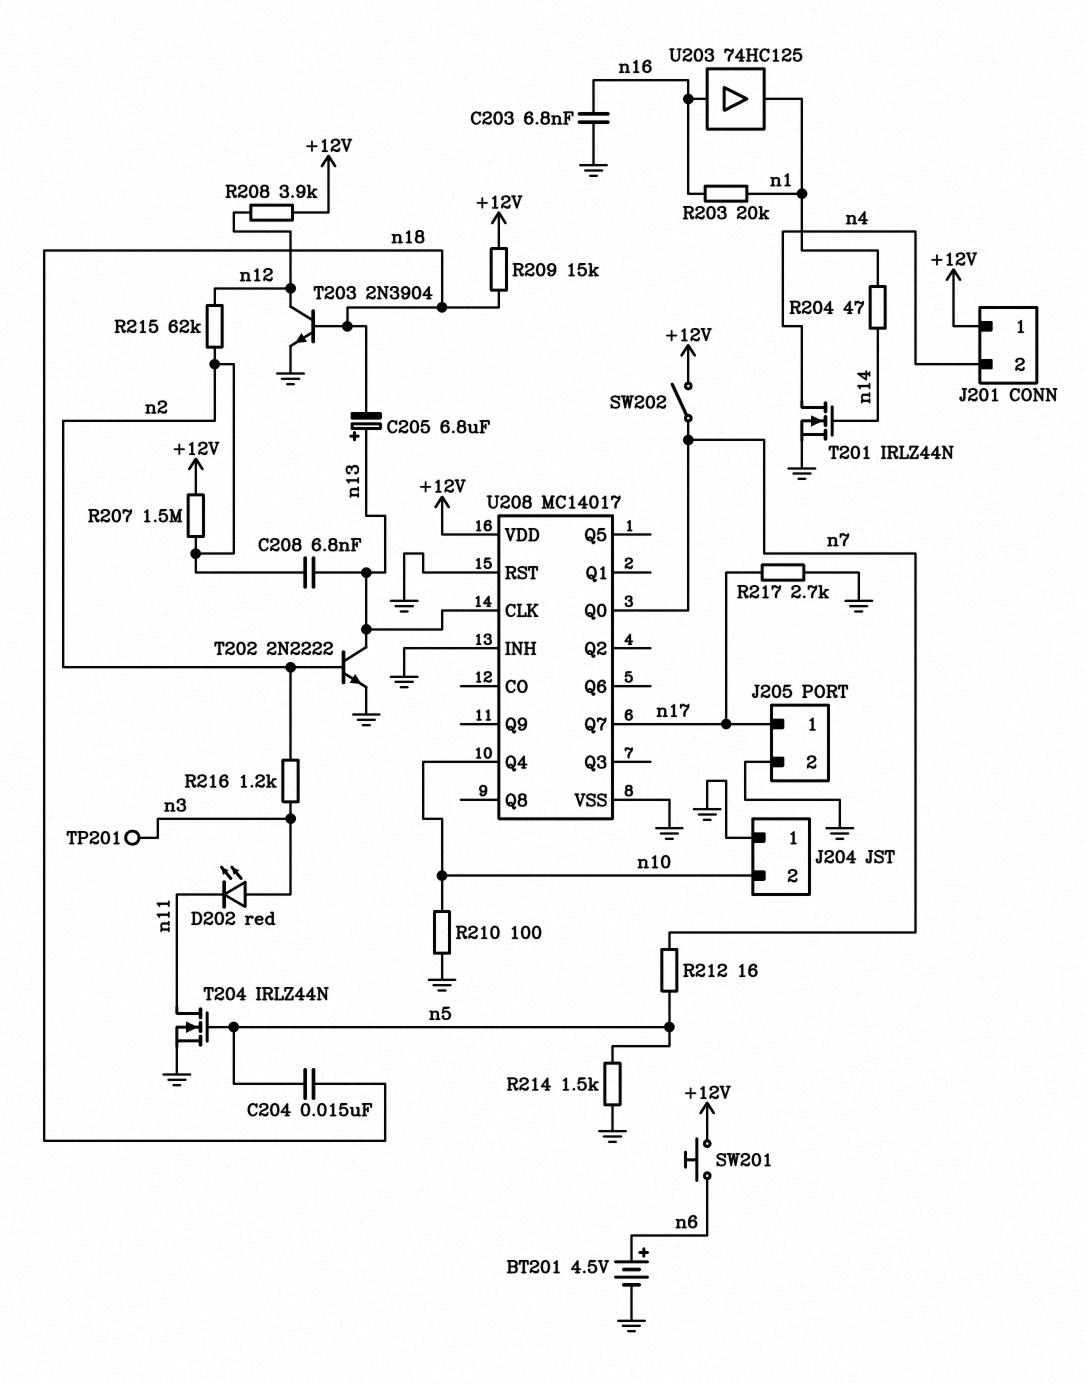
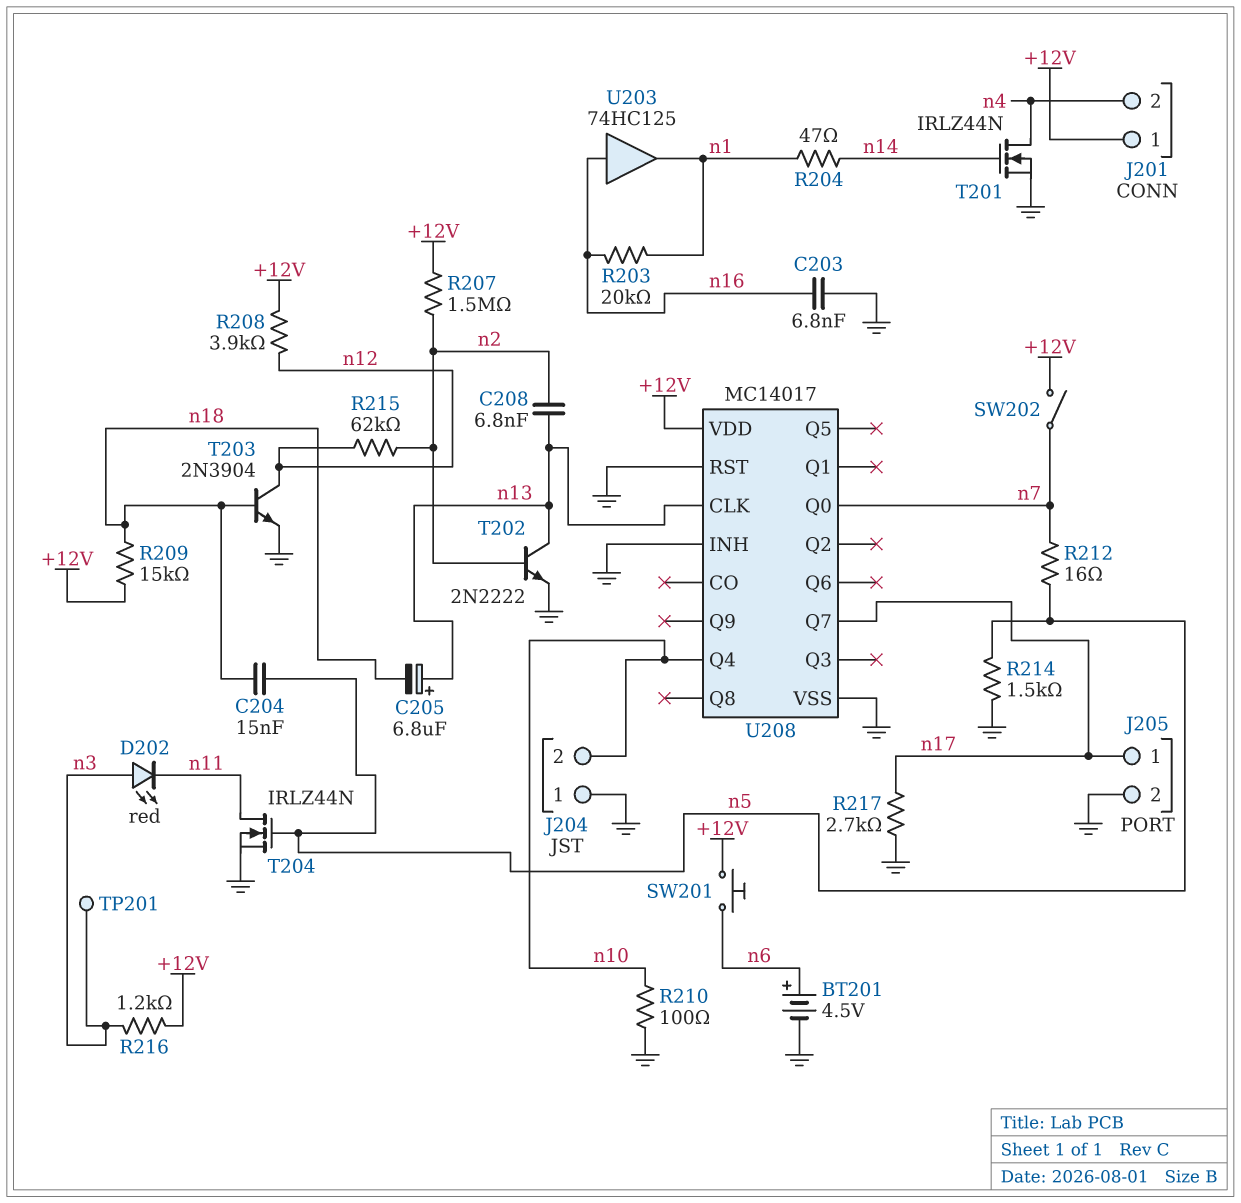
R216: 1.2k (n2, n3) -> 1.2k (+12V, n3)

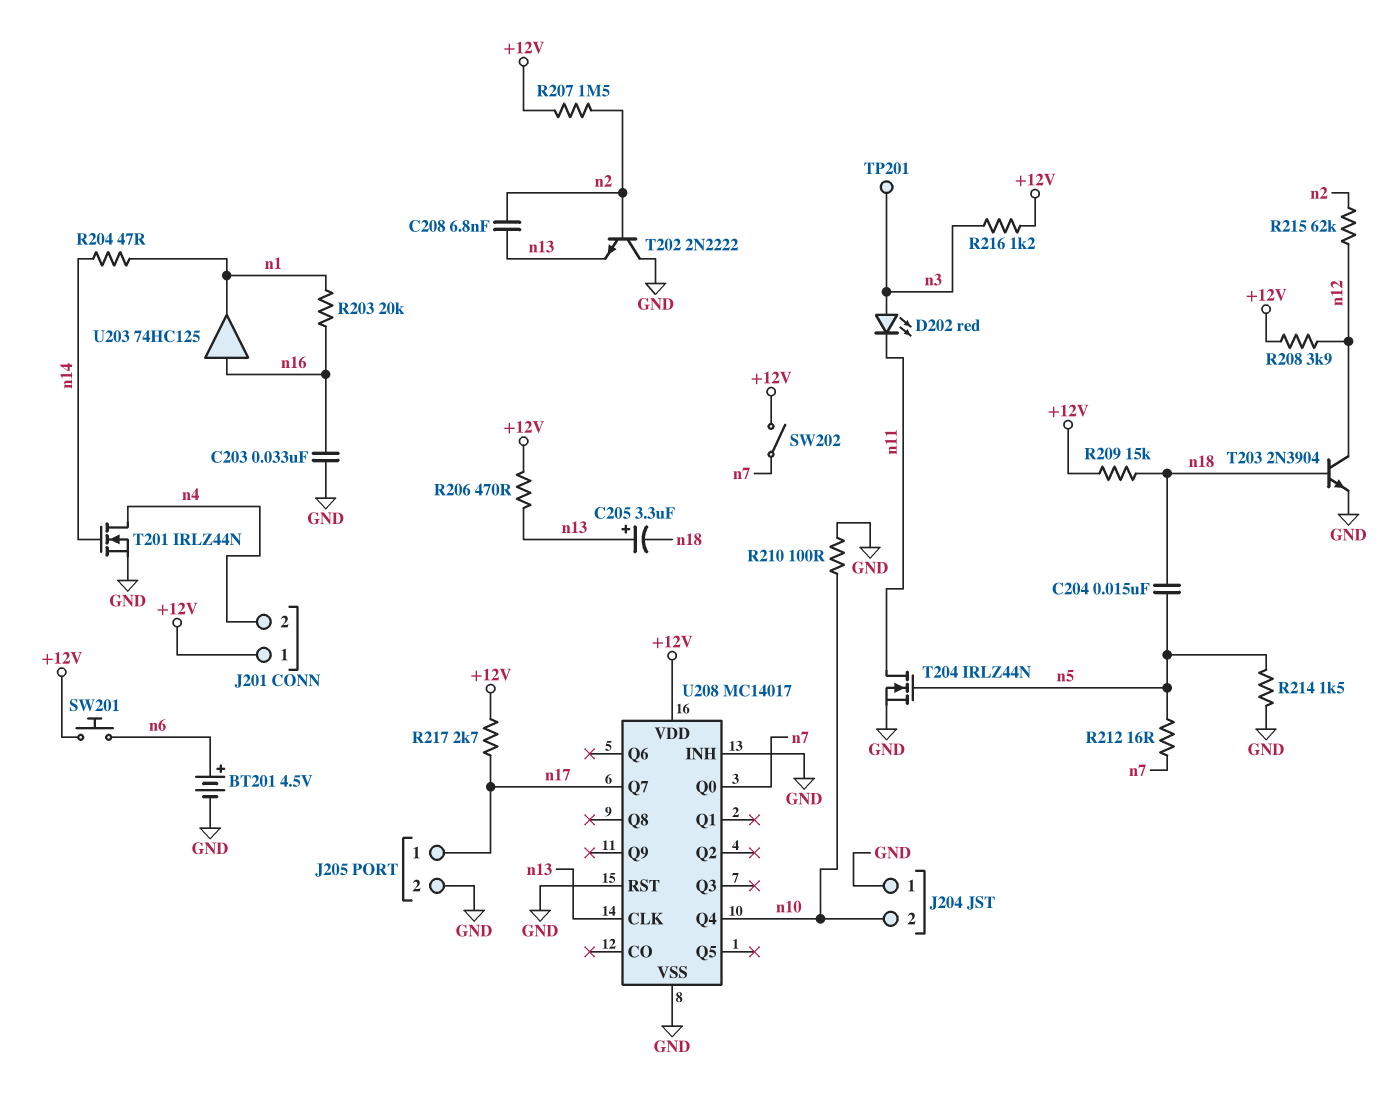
C203: 6.8nF (GND, n16) -> 33nF (GND, n16)
C205: 6.8uF (plus n13, minus n18) -> 3.3uF (plus n13, minus n18)
R206: none -> 470 (+12V, n13)
R217: 2.7k (GND, n17) -> 2.7k (+12V, n17)
T202: NPN 2N2222 (B n2, C n13, E GND) -> NPN 2N2222 (B n2, C GND, E n13)

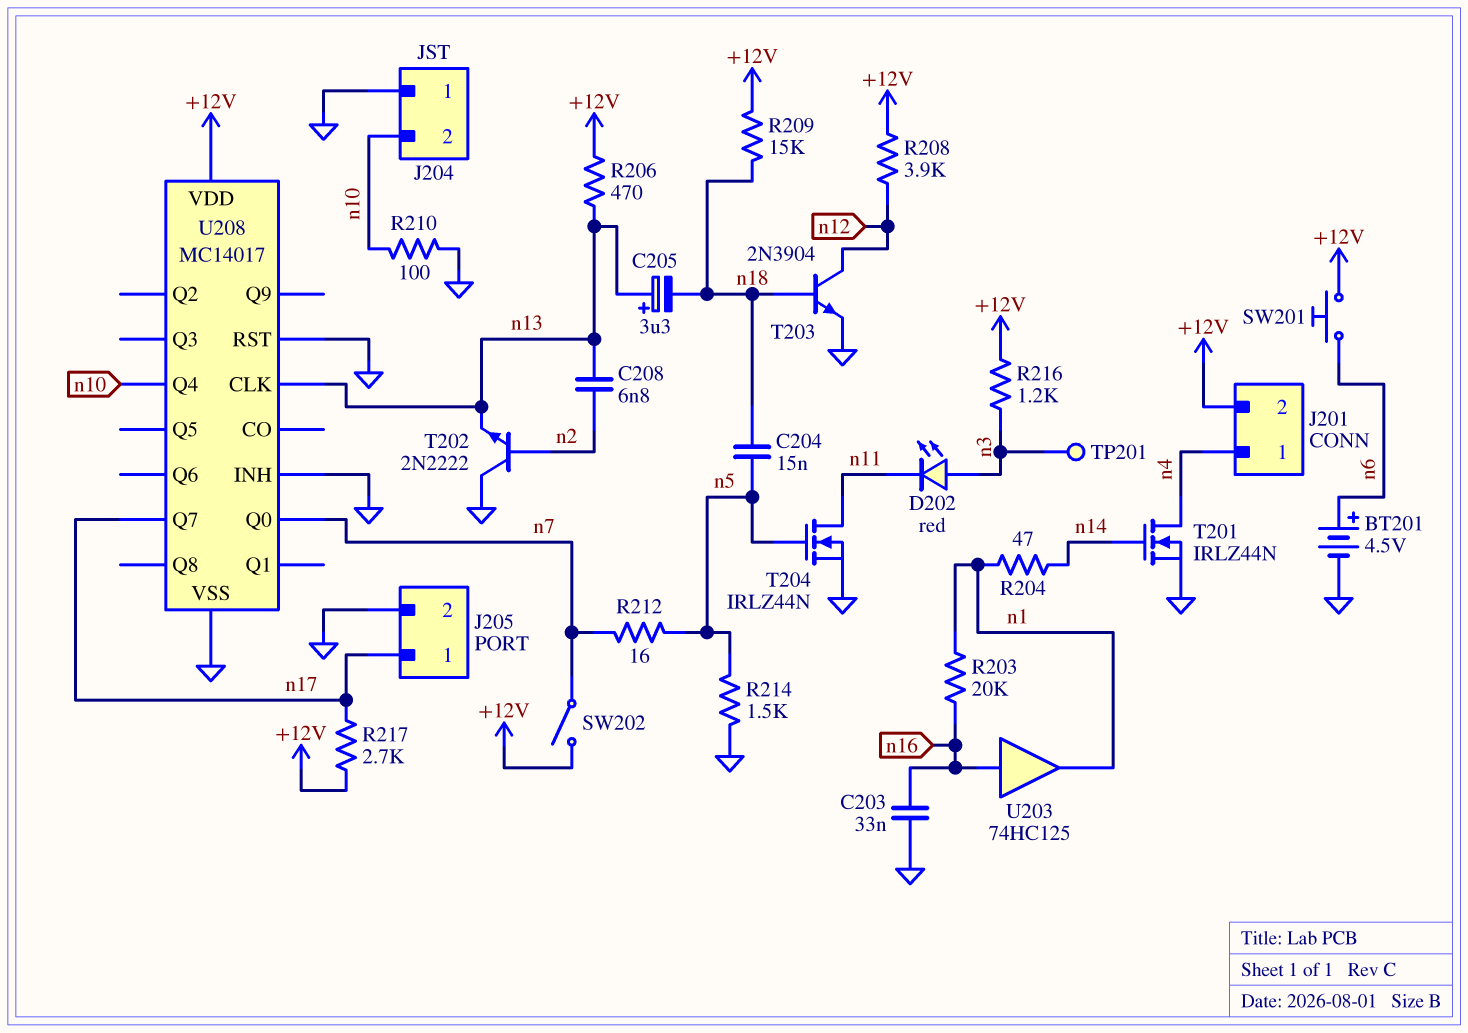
J201 pin 1: +12V -> n4
J201 pin 2: n4 -> +12V
R207: 1.5M (+12V, n2) -> none
R215: 62k (n2, n12) -> none

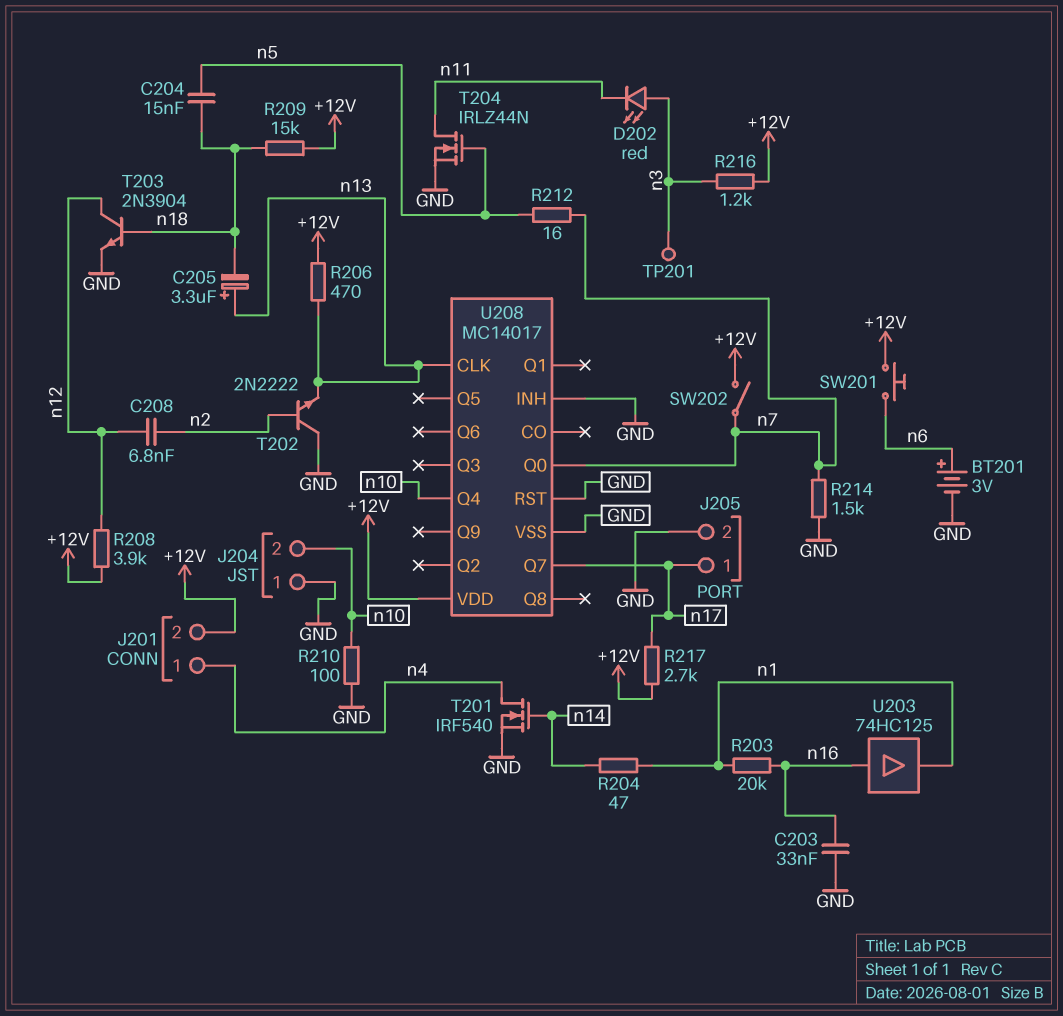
BT201: 4.5V (plus n6, minus GND) -> 3V (plus n6, minus GND)
C208: 6.8nF (n2, n13) -> 6.8nF (n2, n12)
R214: 1.5k (GND, n5) -> 1.5k (GND, n7)
T201: NMOS IRLZ44N (G n14, D n4, S GND) -> NMOS IRF540 (G n14, D n4, S GND)

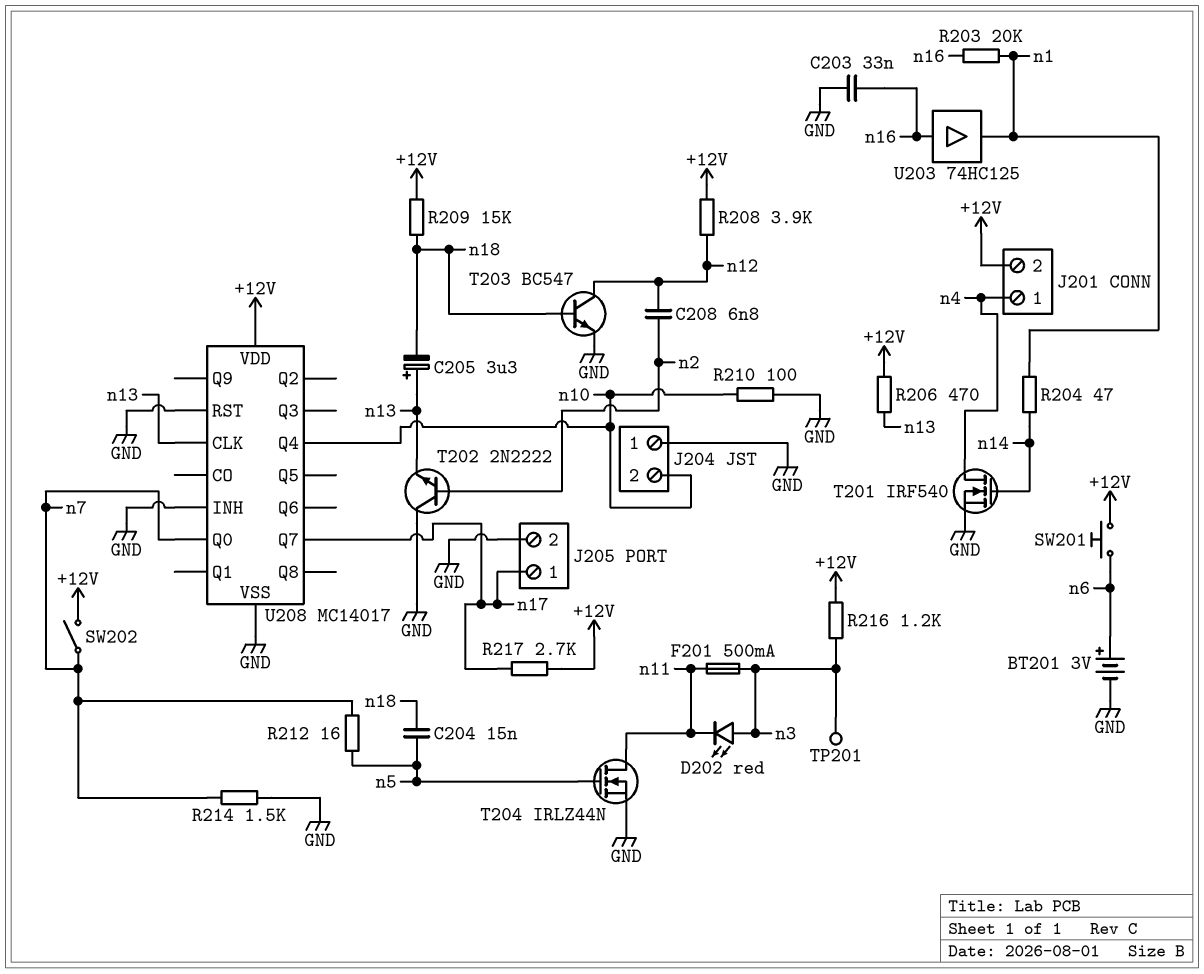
F201: none -> 500mA (n3, n11)
T203: NPN 2N3904 (B n18, C n12, E GND) -> NPN BC547 (B n18, C n12, E GND)

